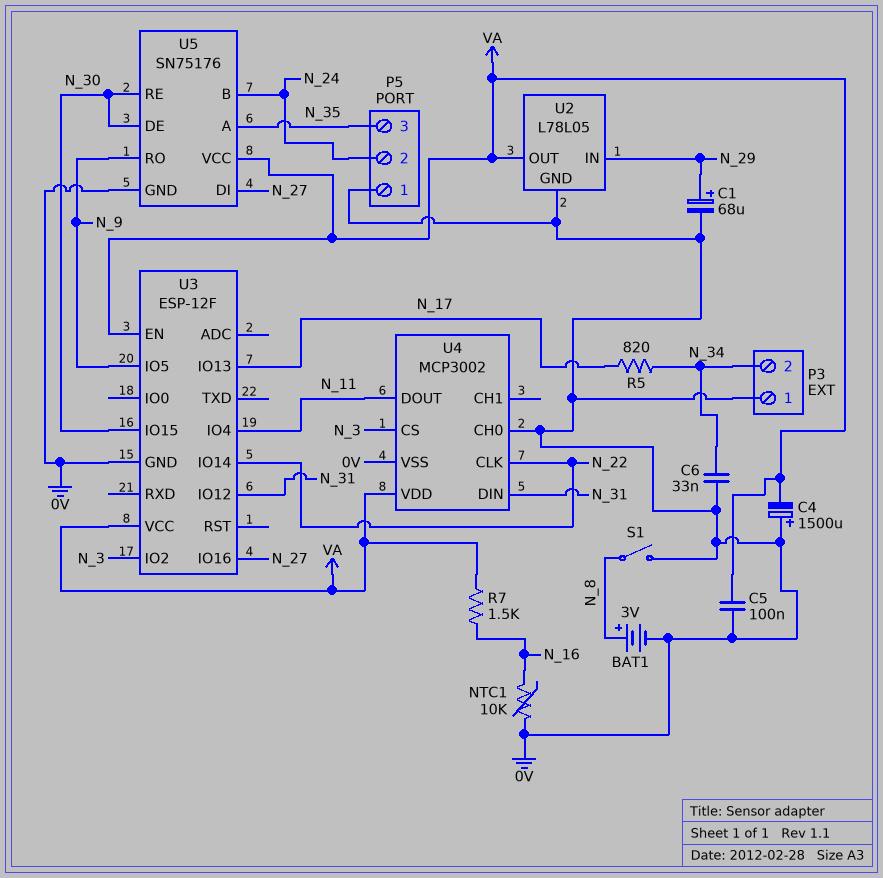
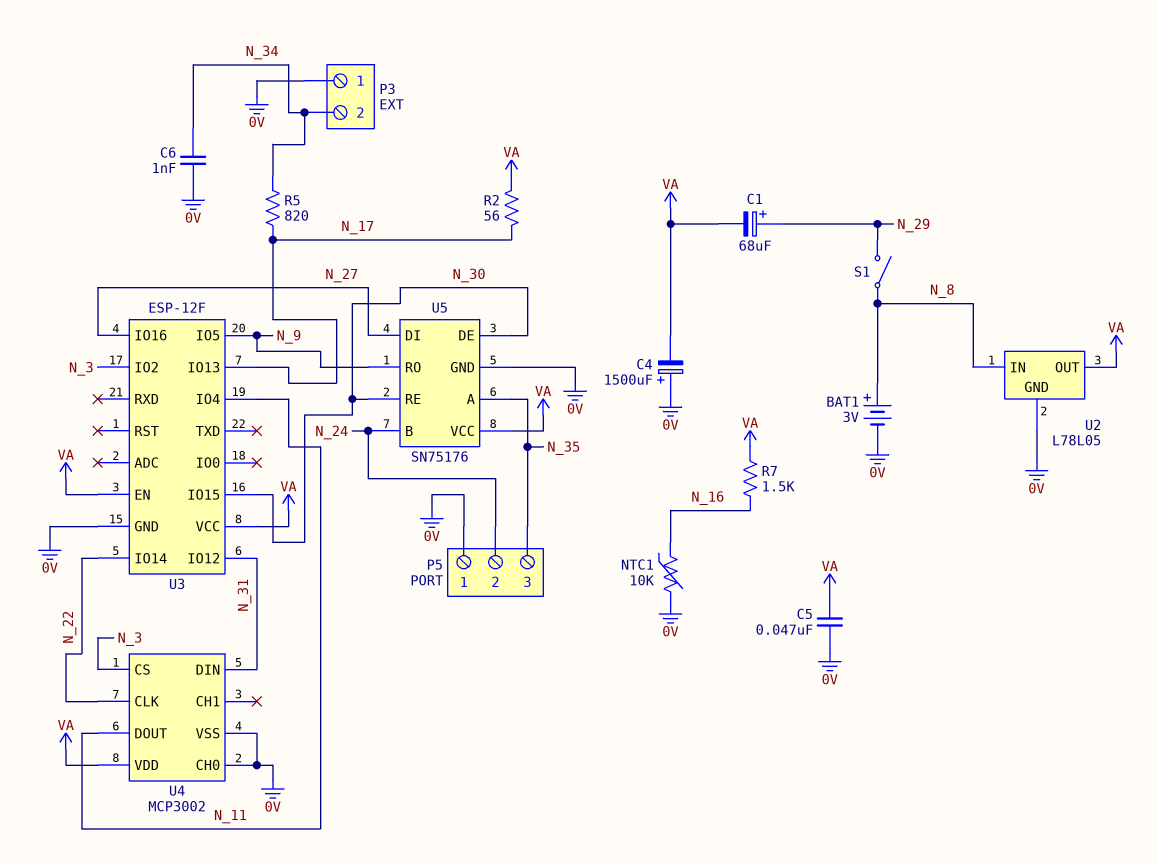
C1: 68uF (plus N_29, minus 0V) -> 68uF (plus N_29, minus VA)
C5: 100nF (0V, VA) -> 47nF (0V, VA)
C6: 33nF (0V, N_34) -> 1nF (0V, N_34)
R2: none -> 56 (N_17, VA)
S1: switch (0V, N_8) -> switch (N_8, N_29)
U2 pin IN: N_29 -> N_8

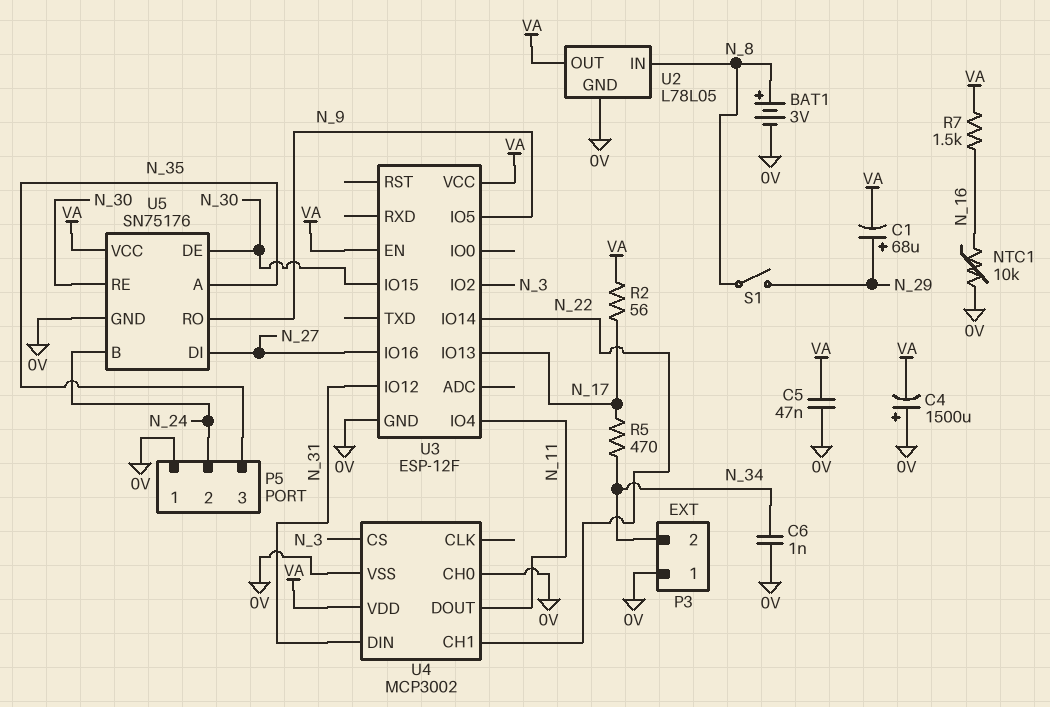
R5: 820 (N_17, N_34) -> 470 (N_17, N_34)
U4 pin CH1: none -> N_22
U4 pin CLK: N_22 -> none

